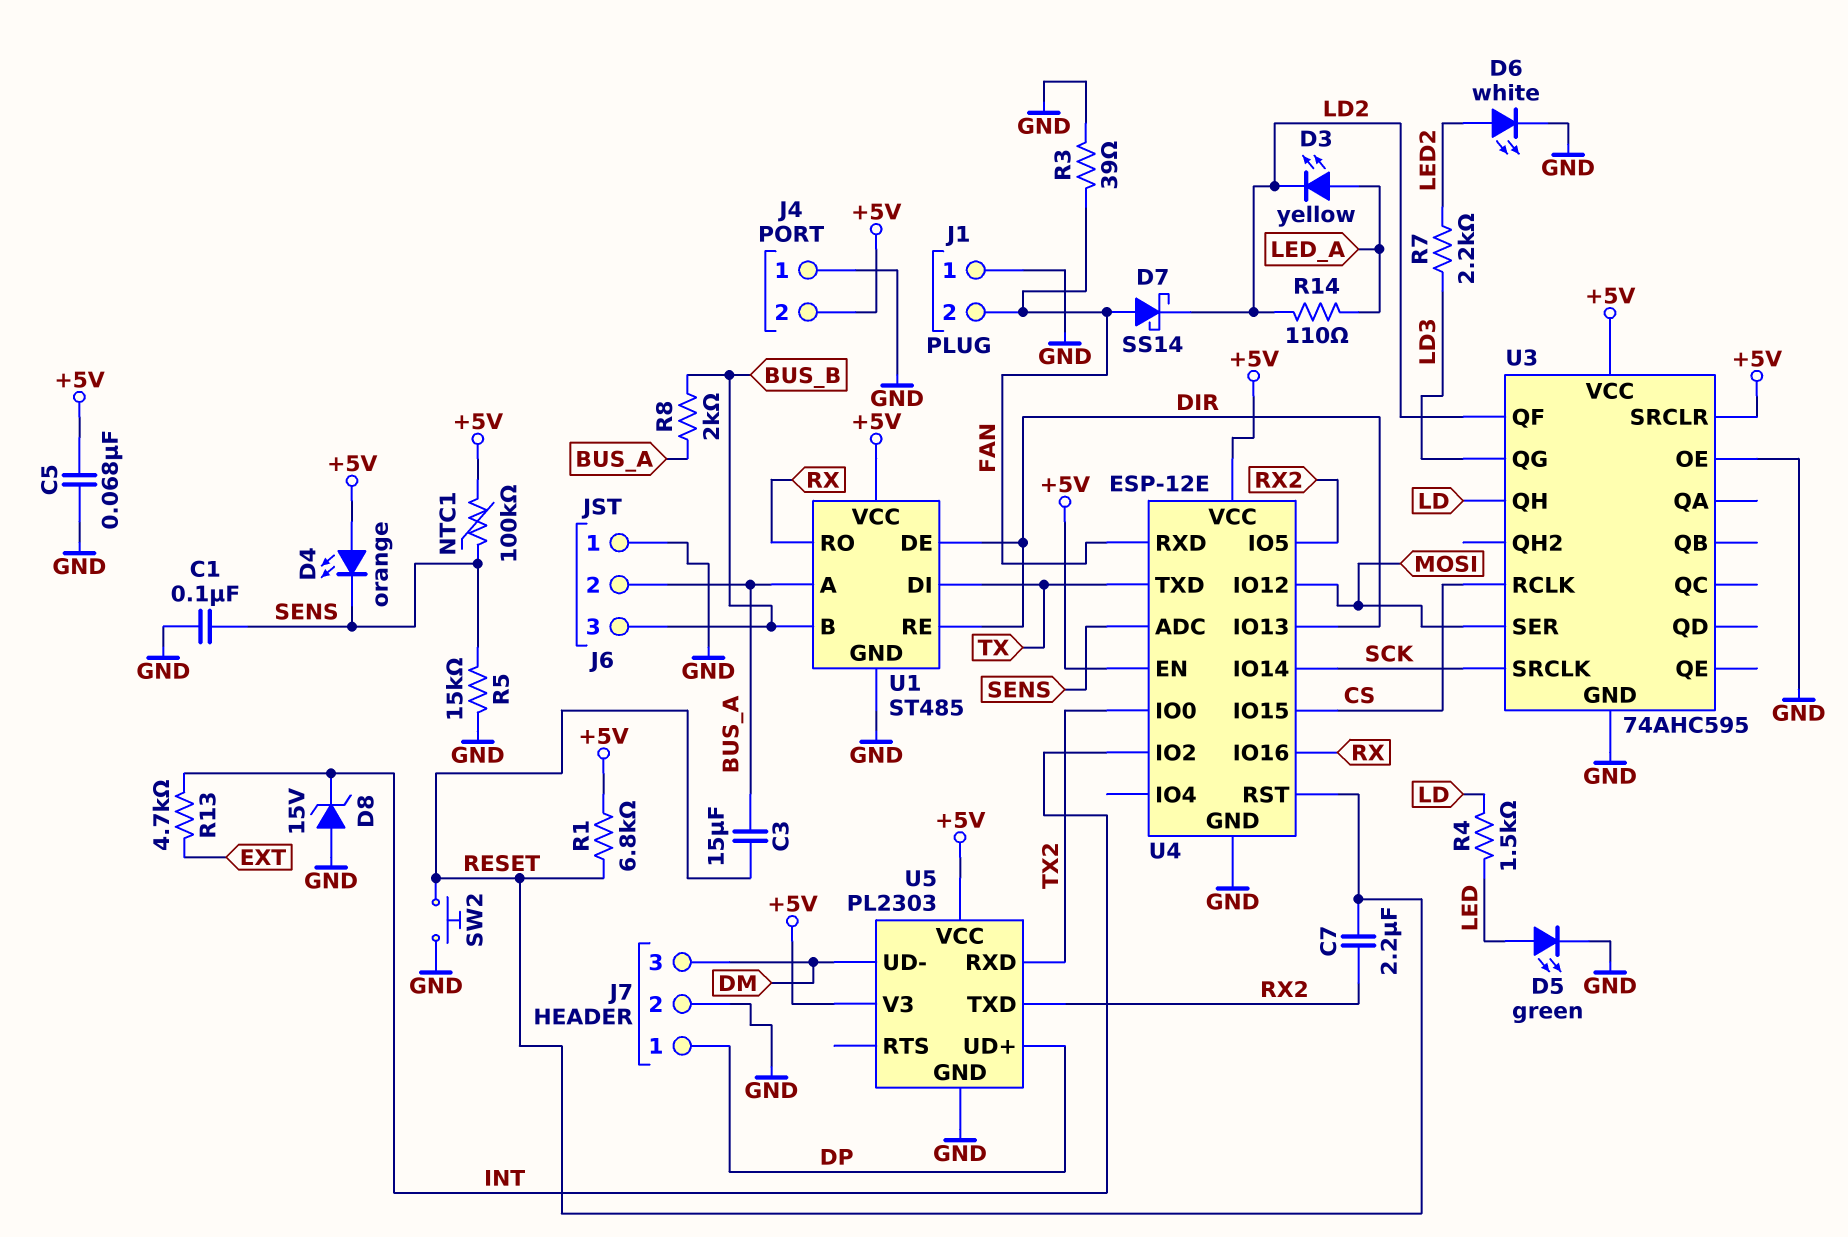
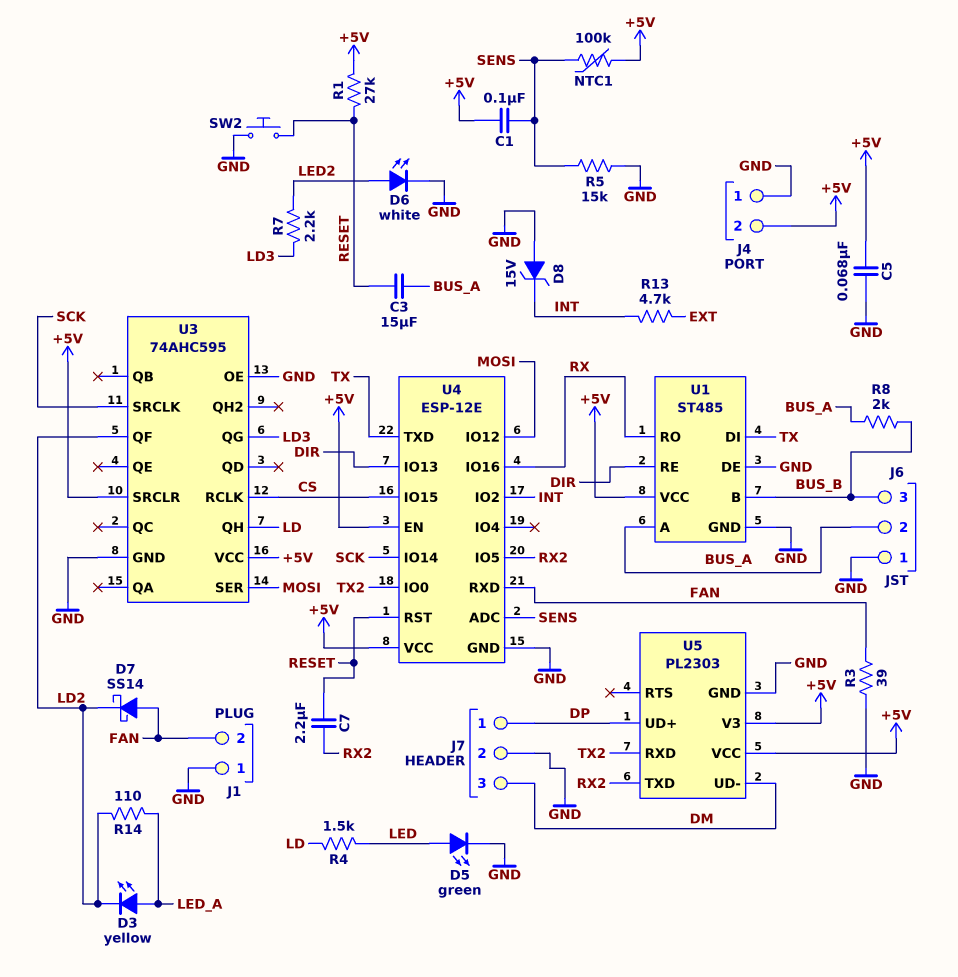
C1: 100nF (GND, SENS) -> 100nF (+5V, SENS)
D4: LED orange (A +5V, K SENS) -> none
R1: 6.8k (+5V, RESET) -> 27k (+5V, RESET)
U1 pin DE: DIR -> GND

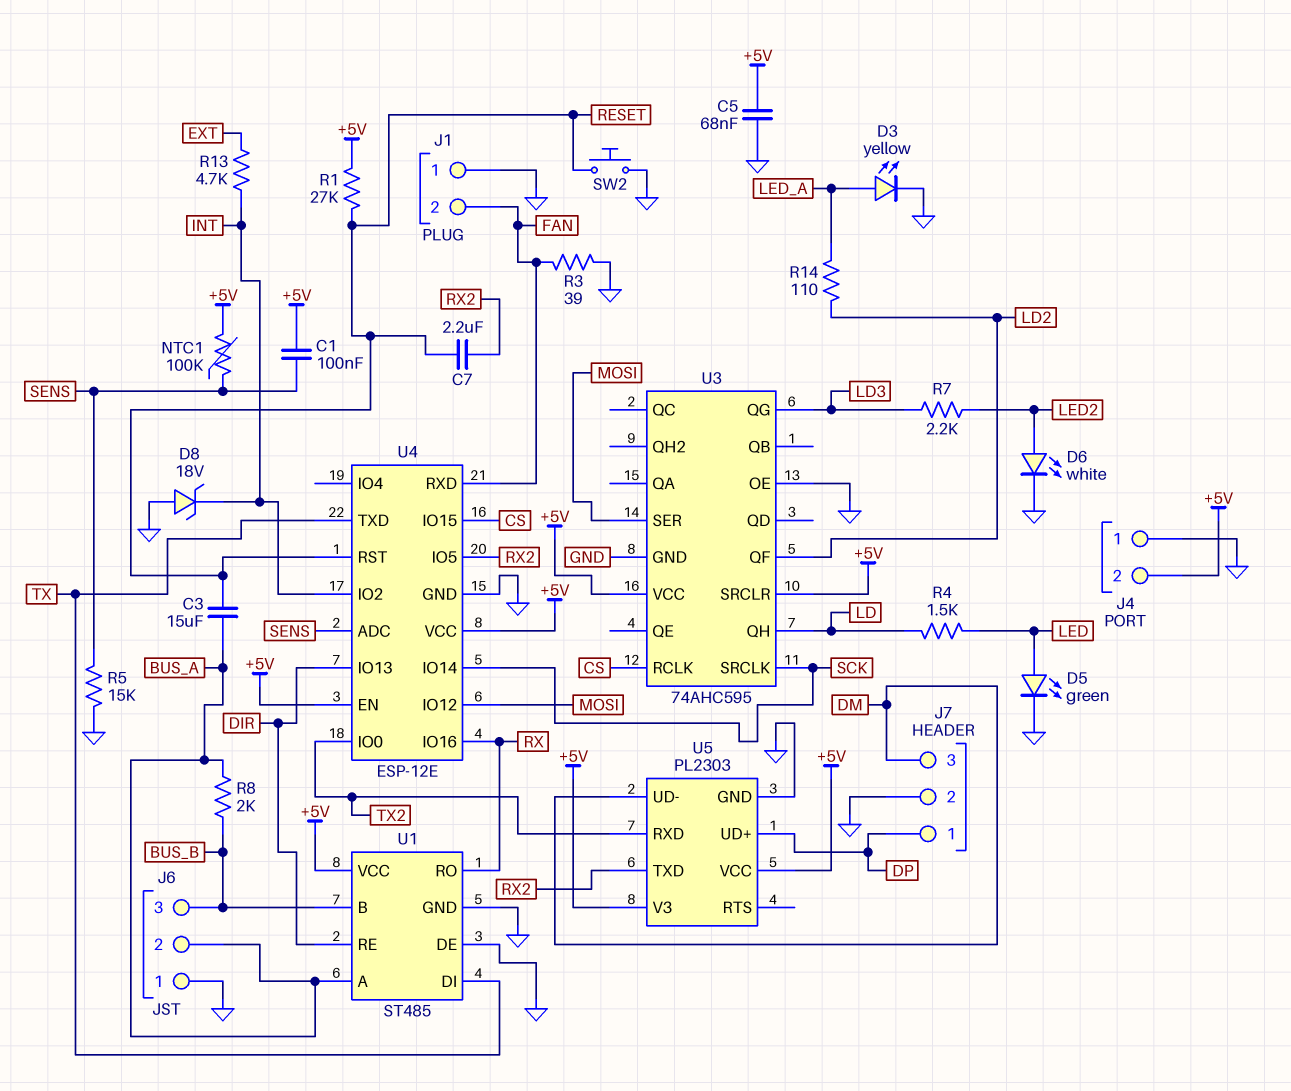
D3: LED yellow (A LED_A, K LD2) -> LED yellow (A LED_A, K GND)
D7: schottky SS14 (A FAN, K LD2) -> none
D8: zener 15V (A GND, K INT) -> zener 18V (A GND, K INT)

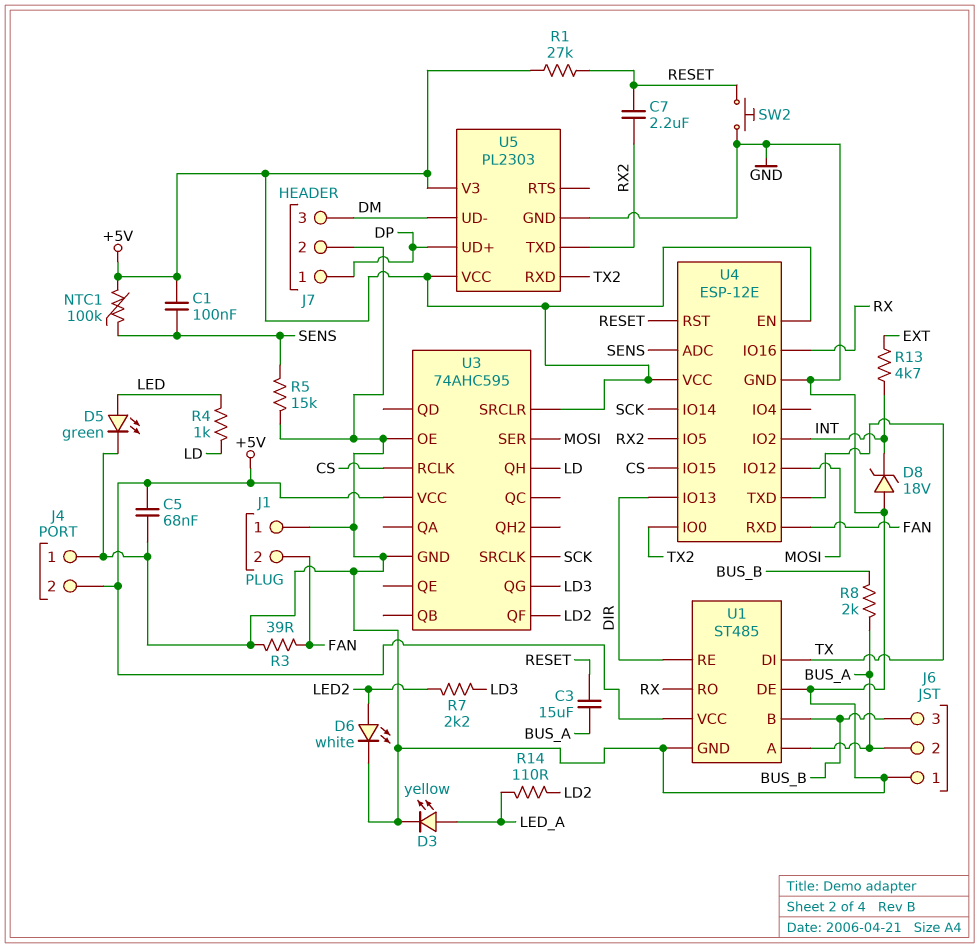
R4: 1.5k (LD, LED) -> 1k (LD, LED)

